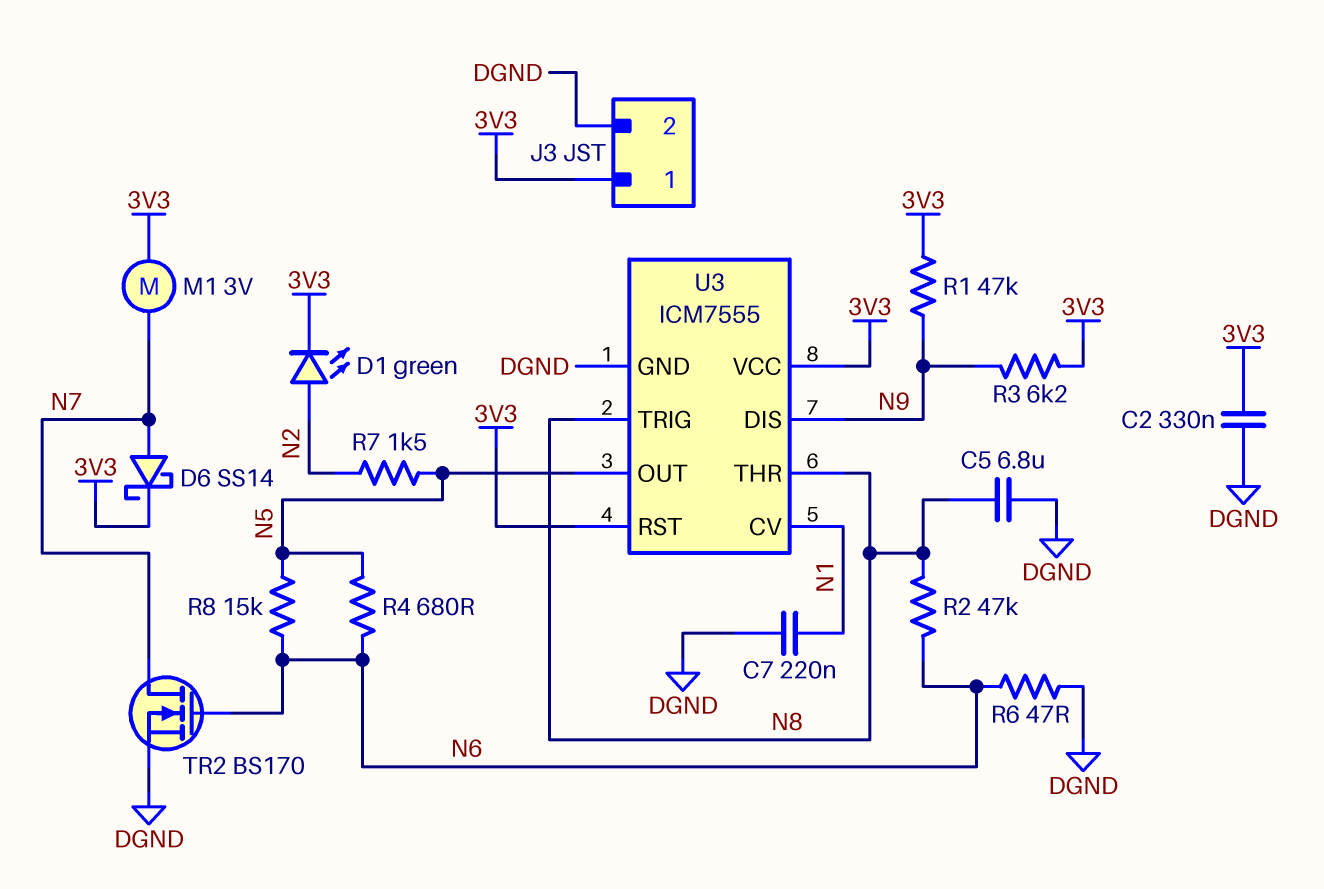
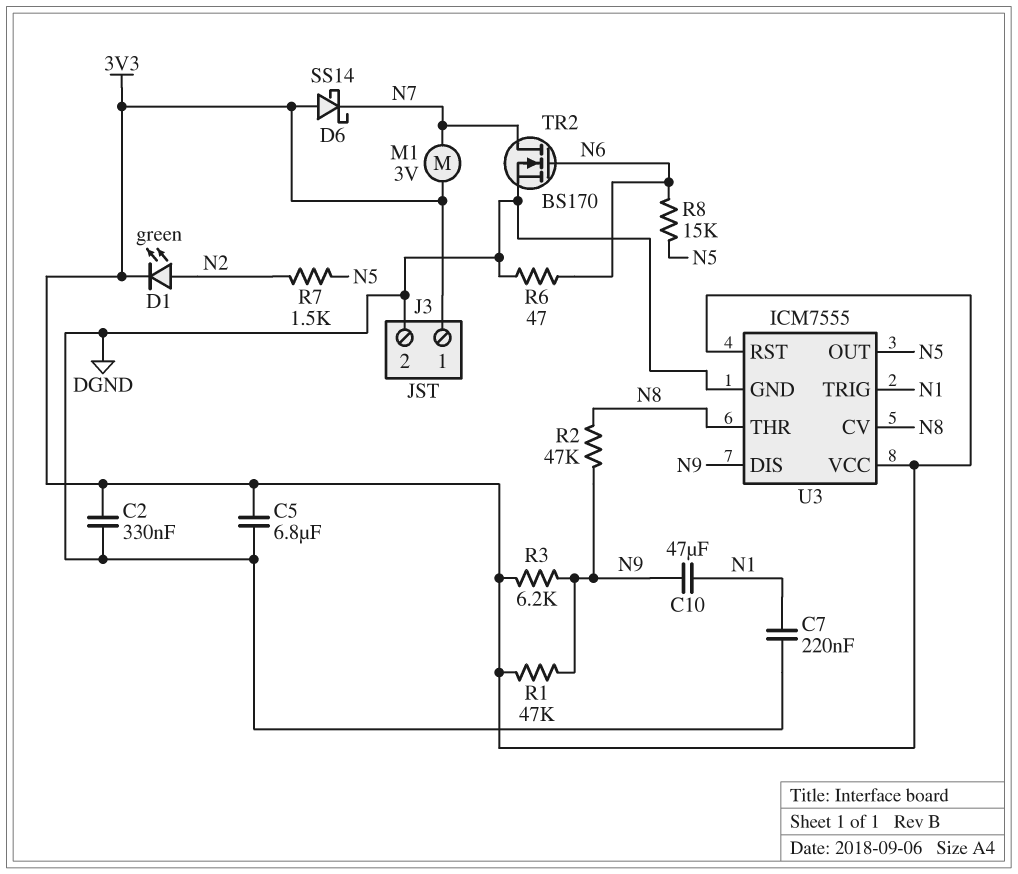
C5: 6.8uF (DGND, N8) -> 6.8uF (3V3, DGND)
C10: none -> 47uF (N1, N9)
D6: schottky SS14 (A N7, K 3V3) -> schottky SS14 (A 3V3, K N7)
R2: 47k (N6, N8) -> 47k (N8, N9)
R4: 680 (N5, N6) -> none
U3 pin CV: N1 -> N8
U3 pin TRIG: N8 -> N1

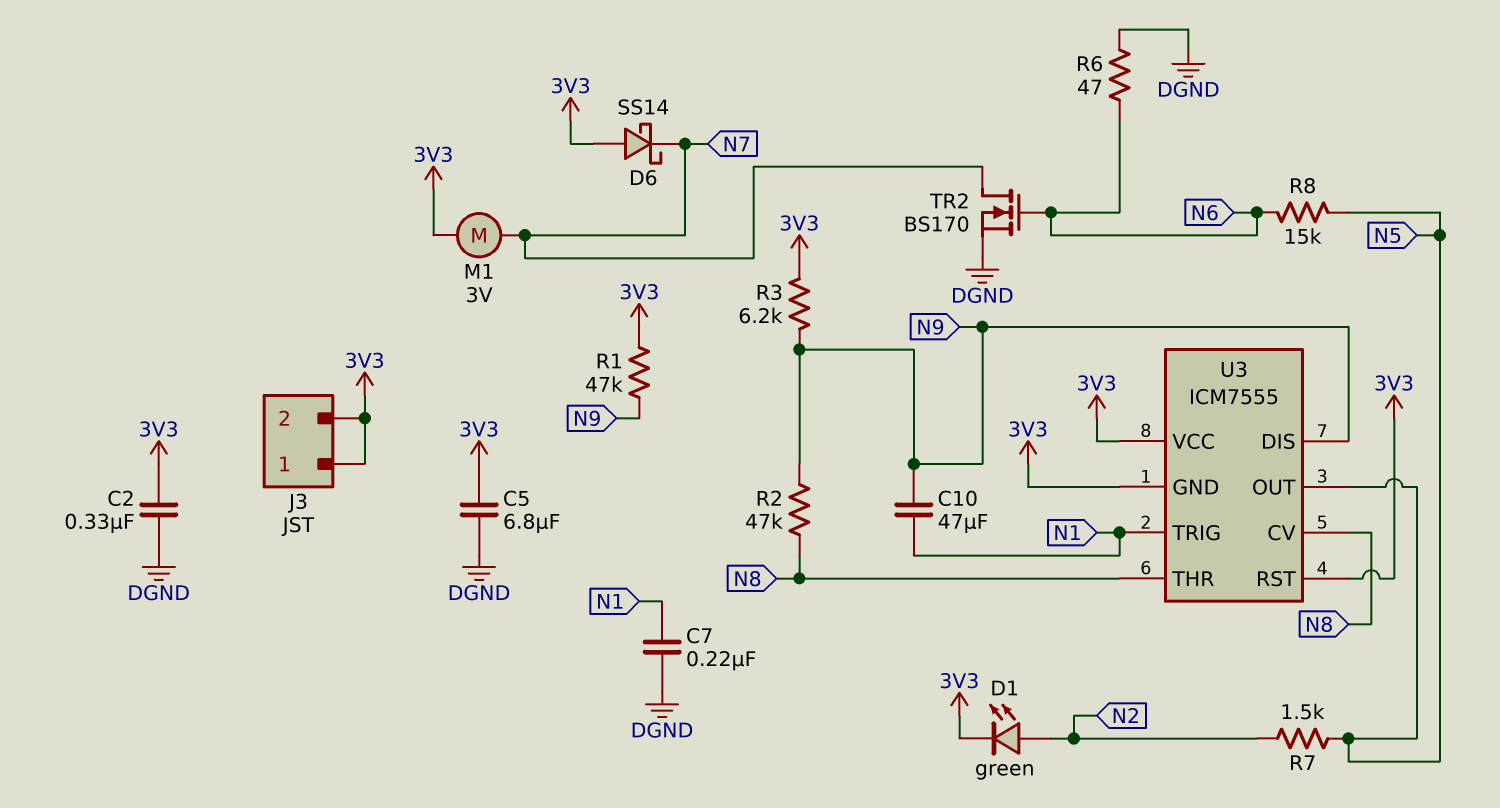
J3 pin 2: DGND -> 3V3
U3 pin GND: DGND -> 3V3

